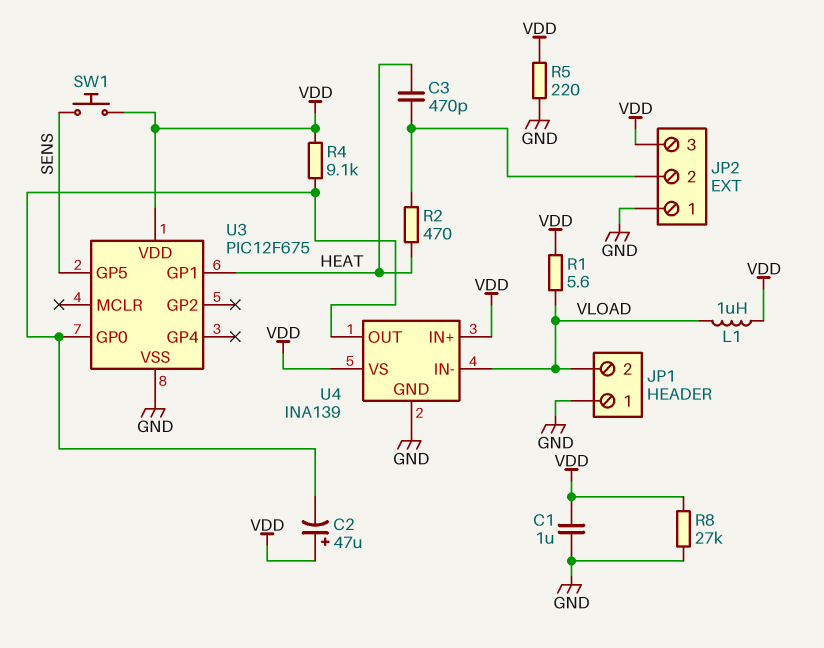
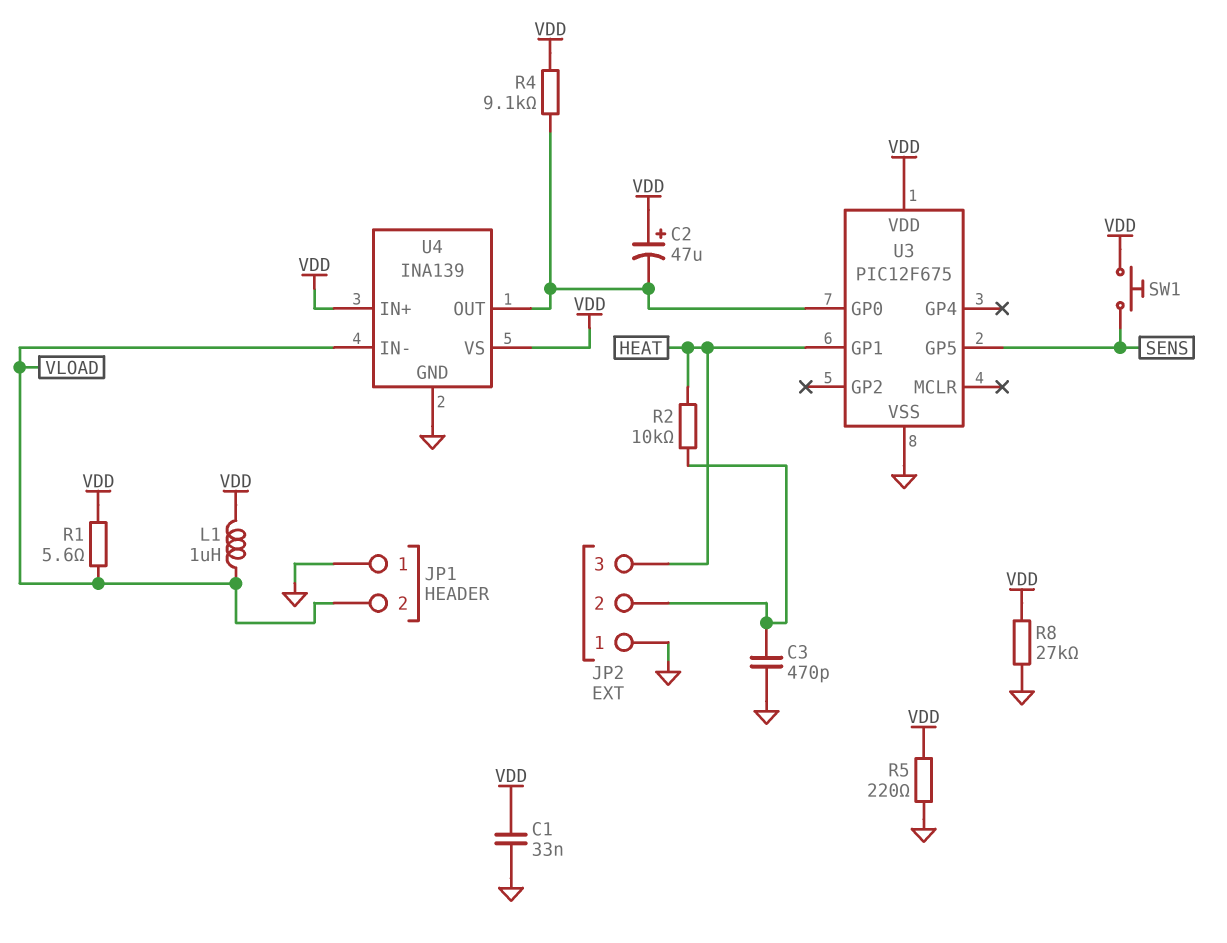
C1: 1uF (GND, VDD) -> 33nF (GND, VDD)
C3: 470pF (HEAT, JP2/2) -> 470pF (GND, JP2/2)
JP2 pin 3: VDD -> HEAT
R2: 470 (HEAT, JP2/2) -> 10k (HEAT, JP2/2)

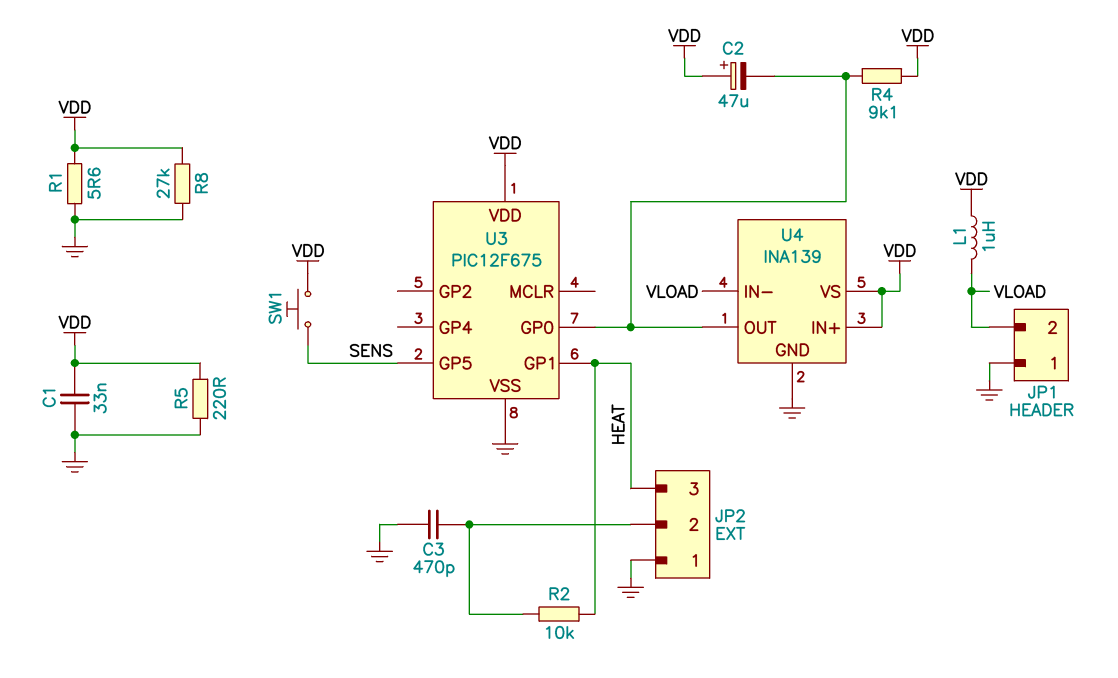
R1: 5.6 (VDD, VLOAD) -> 5.6 (GND, VDD)

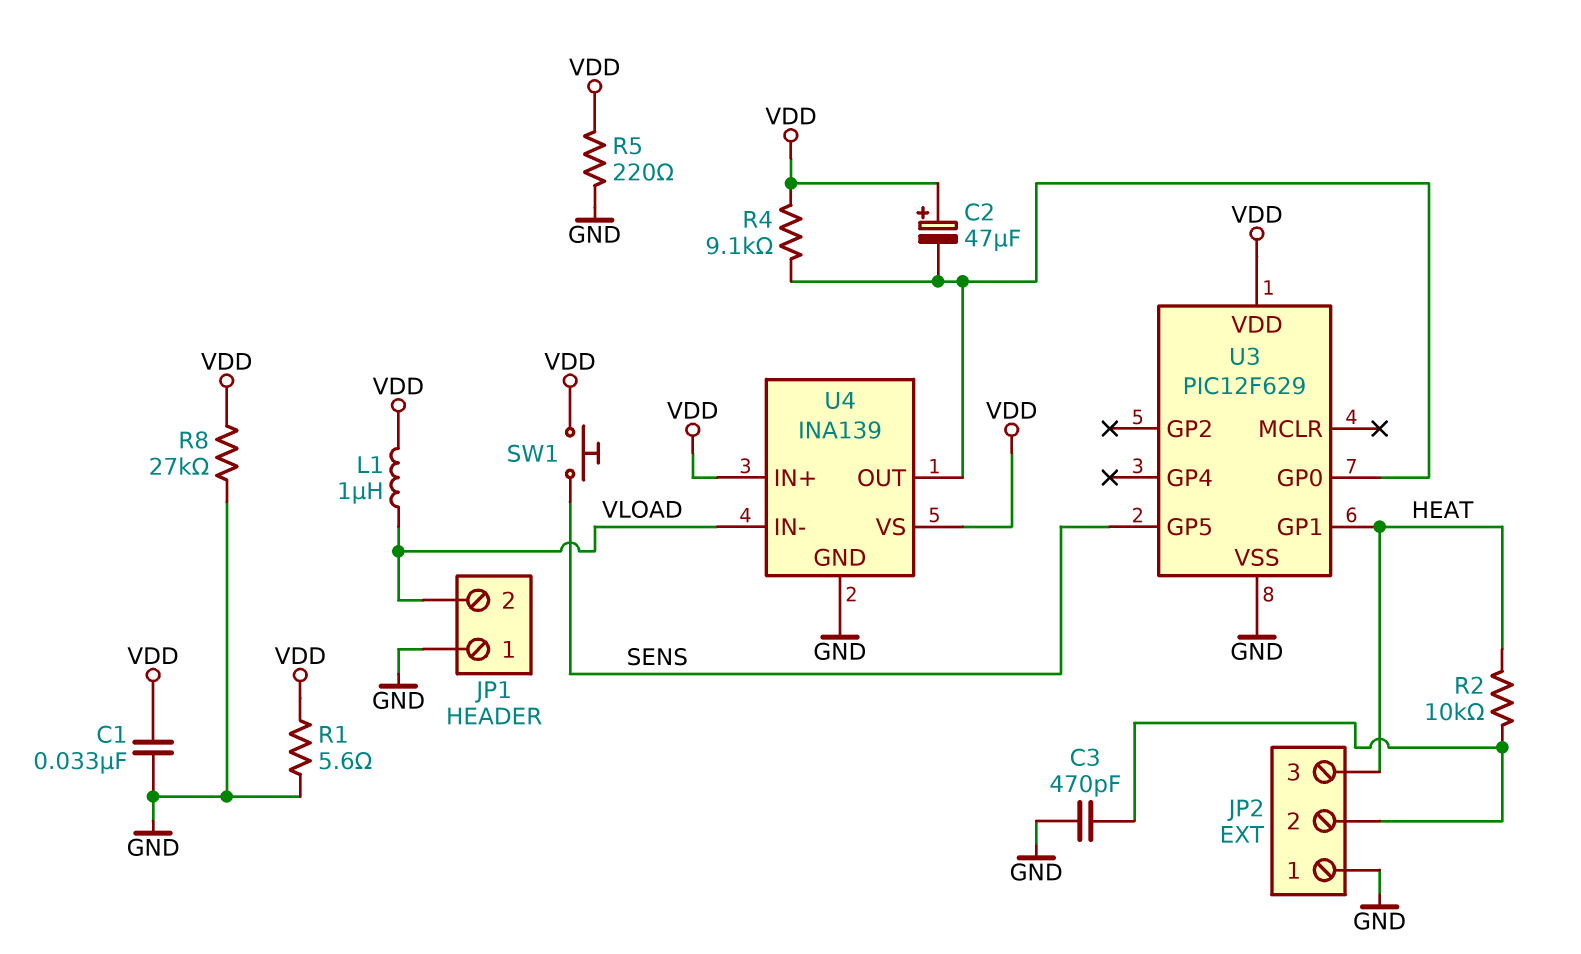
U3: PIC12F675 -> PIC12F629

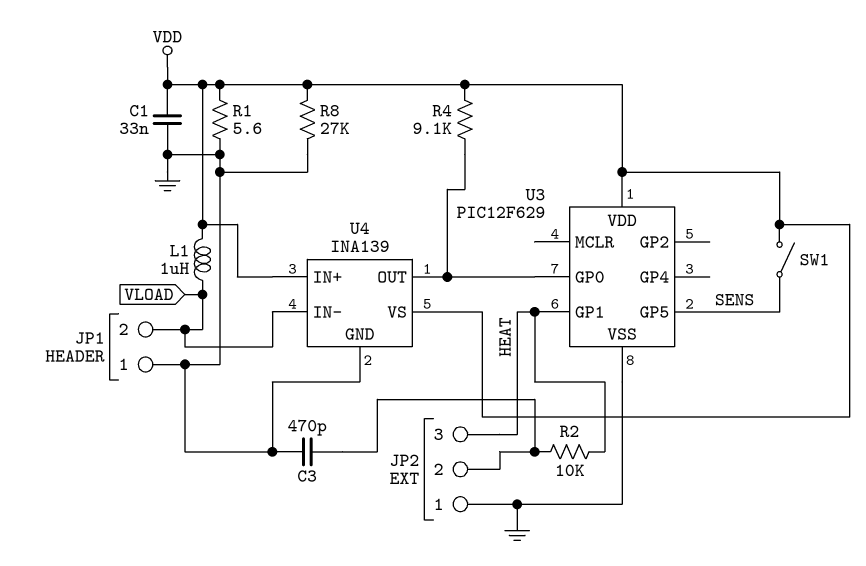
C2: 47uF (plus VDD, minus U3/GP0) -> none
R5: 220 (GND, VDD) -> none
SW1: button (SENS, VDD) -> switch (SENS, VDD)

